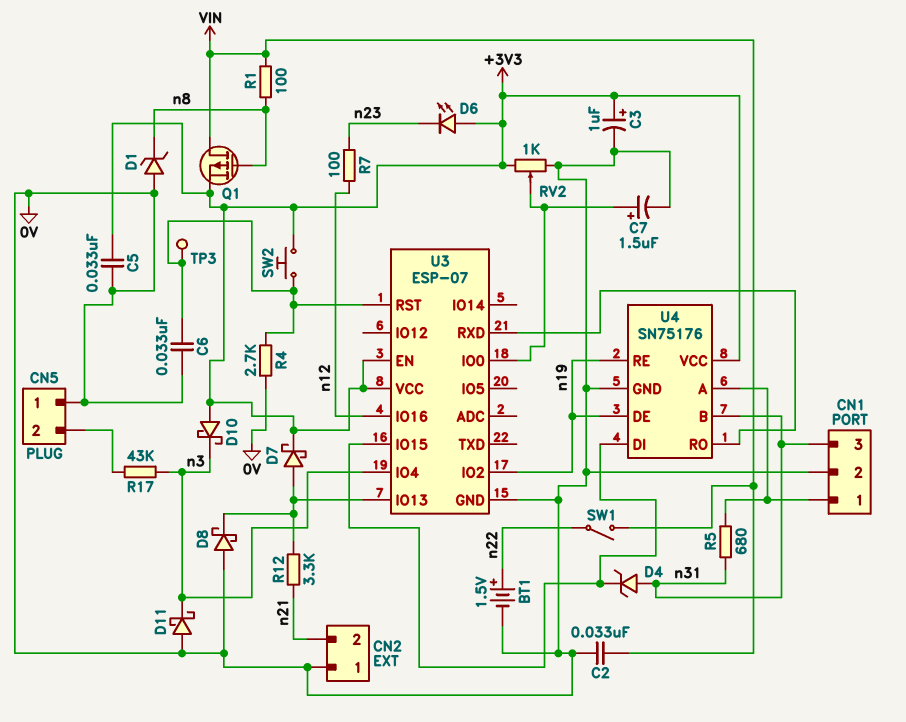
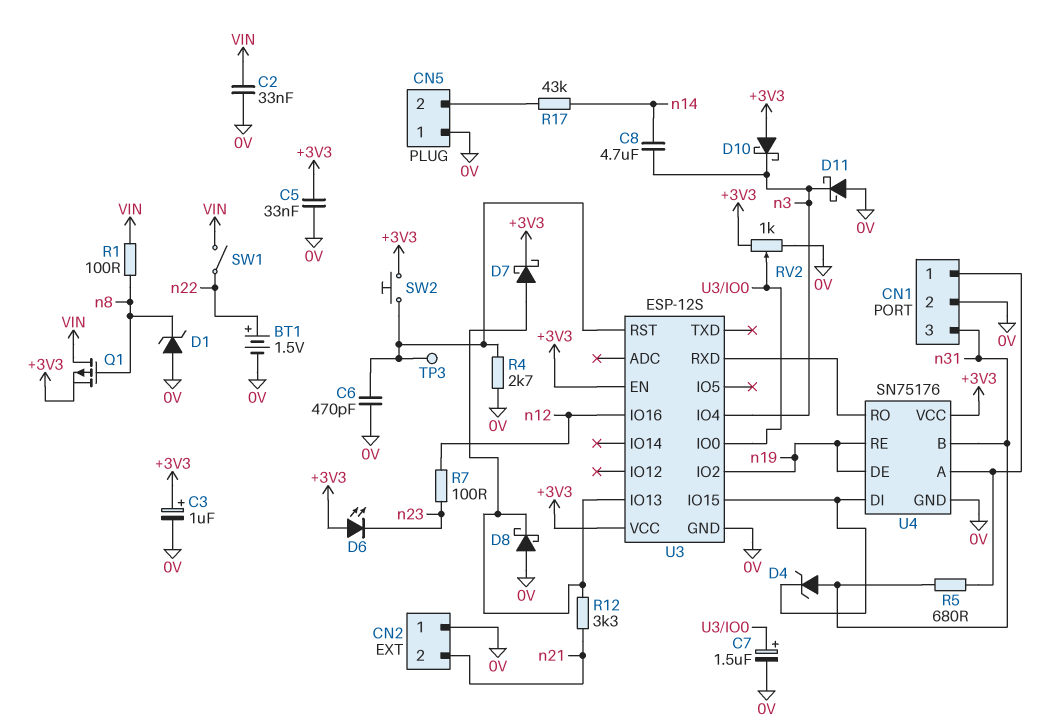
C6: 33nF (0V, U3/RST) -> 470pF (0V, U3/RST)
C8: none -> 4.7uF (n3, n14)
R17: 43k (CN5/2, n3) -> 43k (CN5/2, n14)
U3: ESP-07 -> ESP-12S

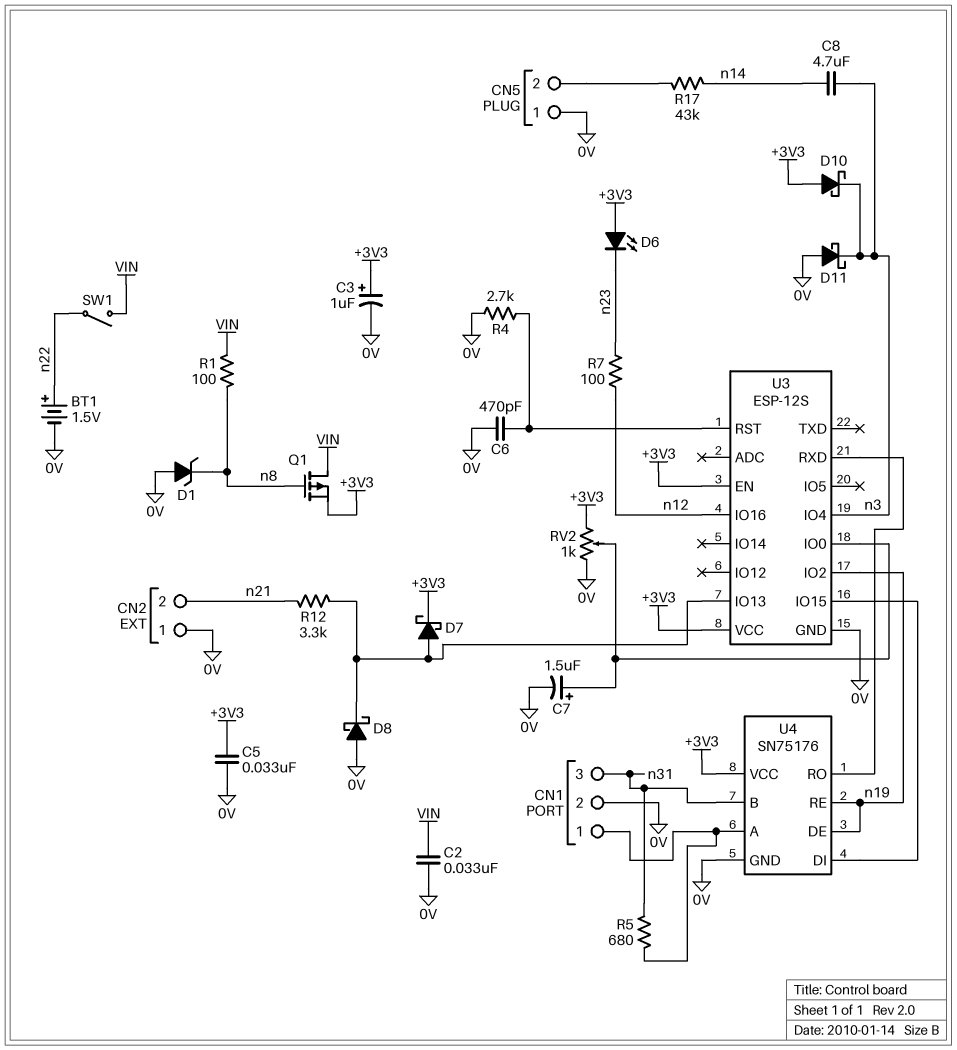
D4: zener (A n31, K U3/IO15) -> none
SW2: button (+3V3, U3/RST) -> none
TP3: test point (U3/RST) -> none

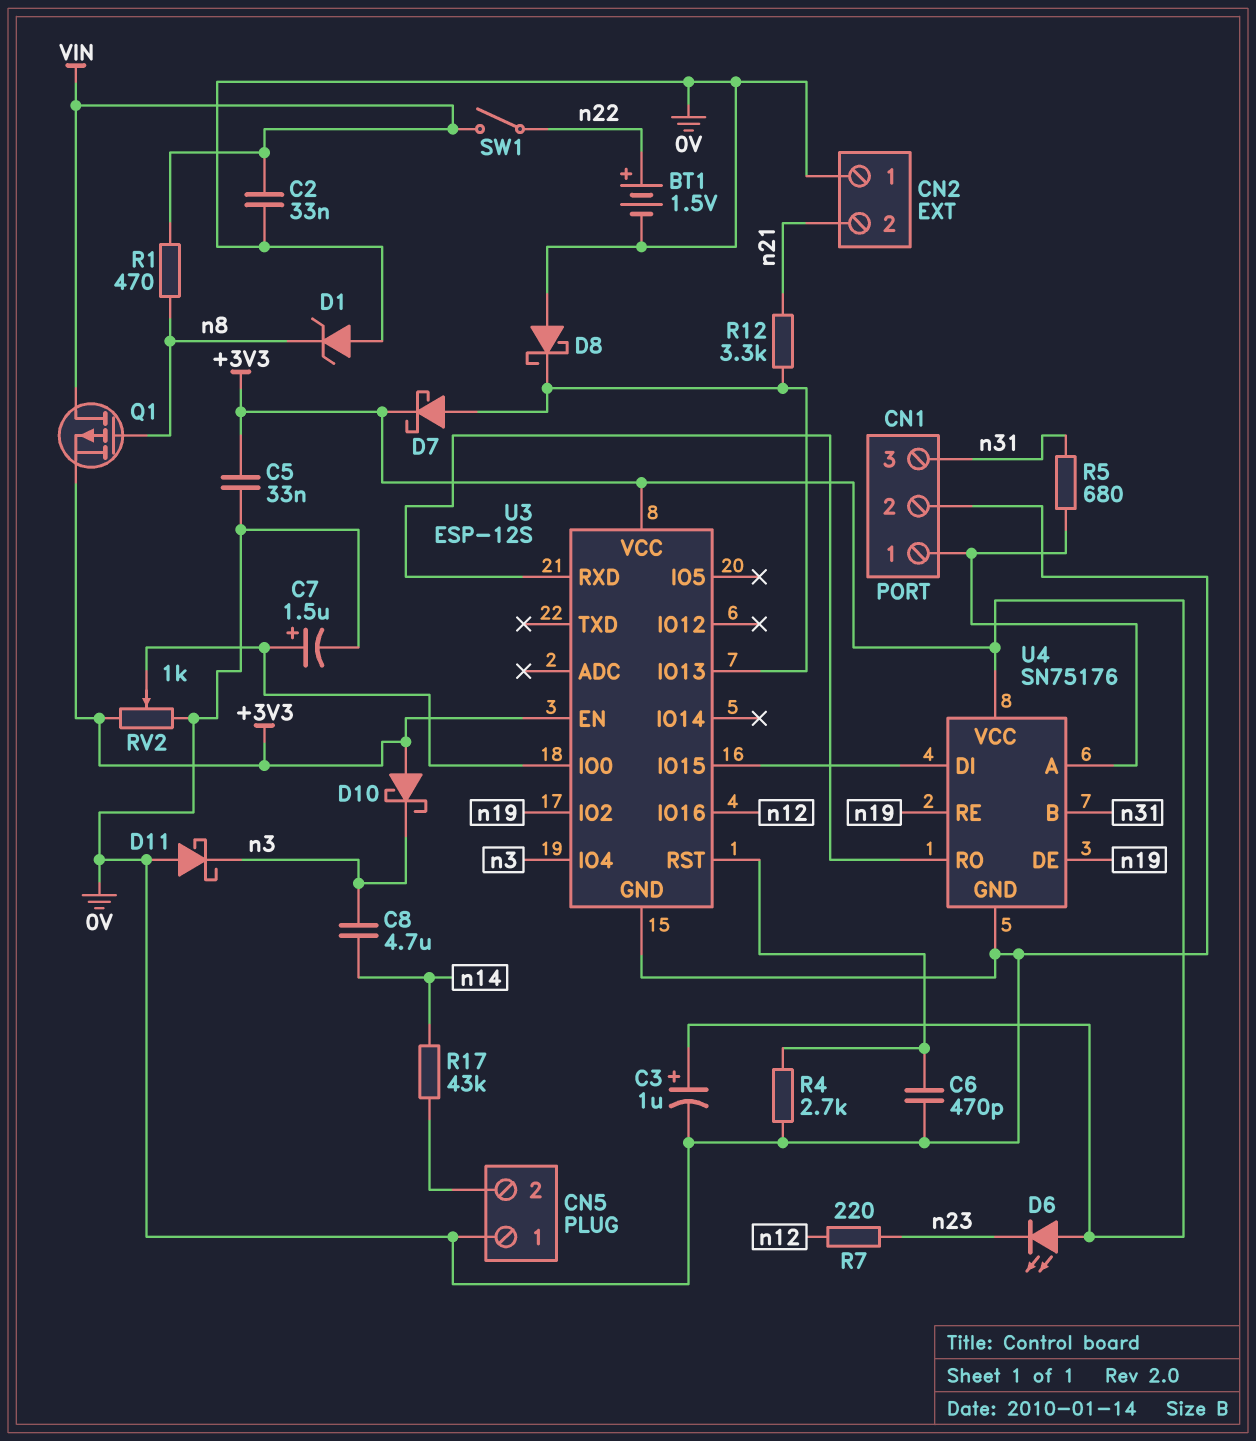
R1: 100 (VIN, n8) -> 470 (VIN, n8)
R7: 100 (n12, n23) -> 220 (n12, n23)

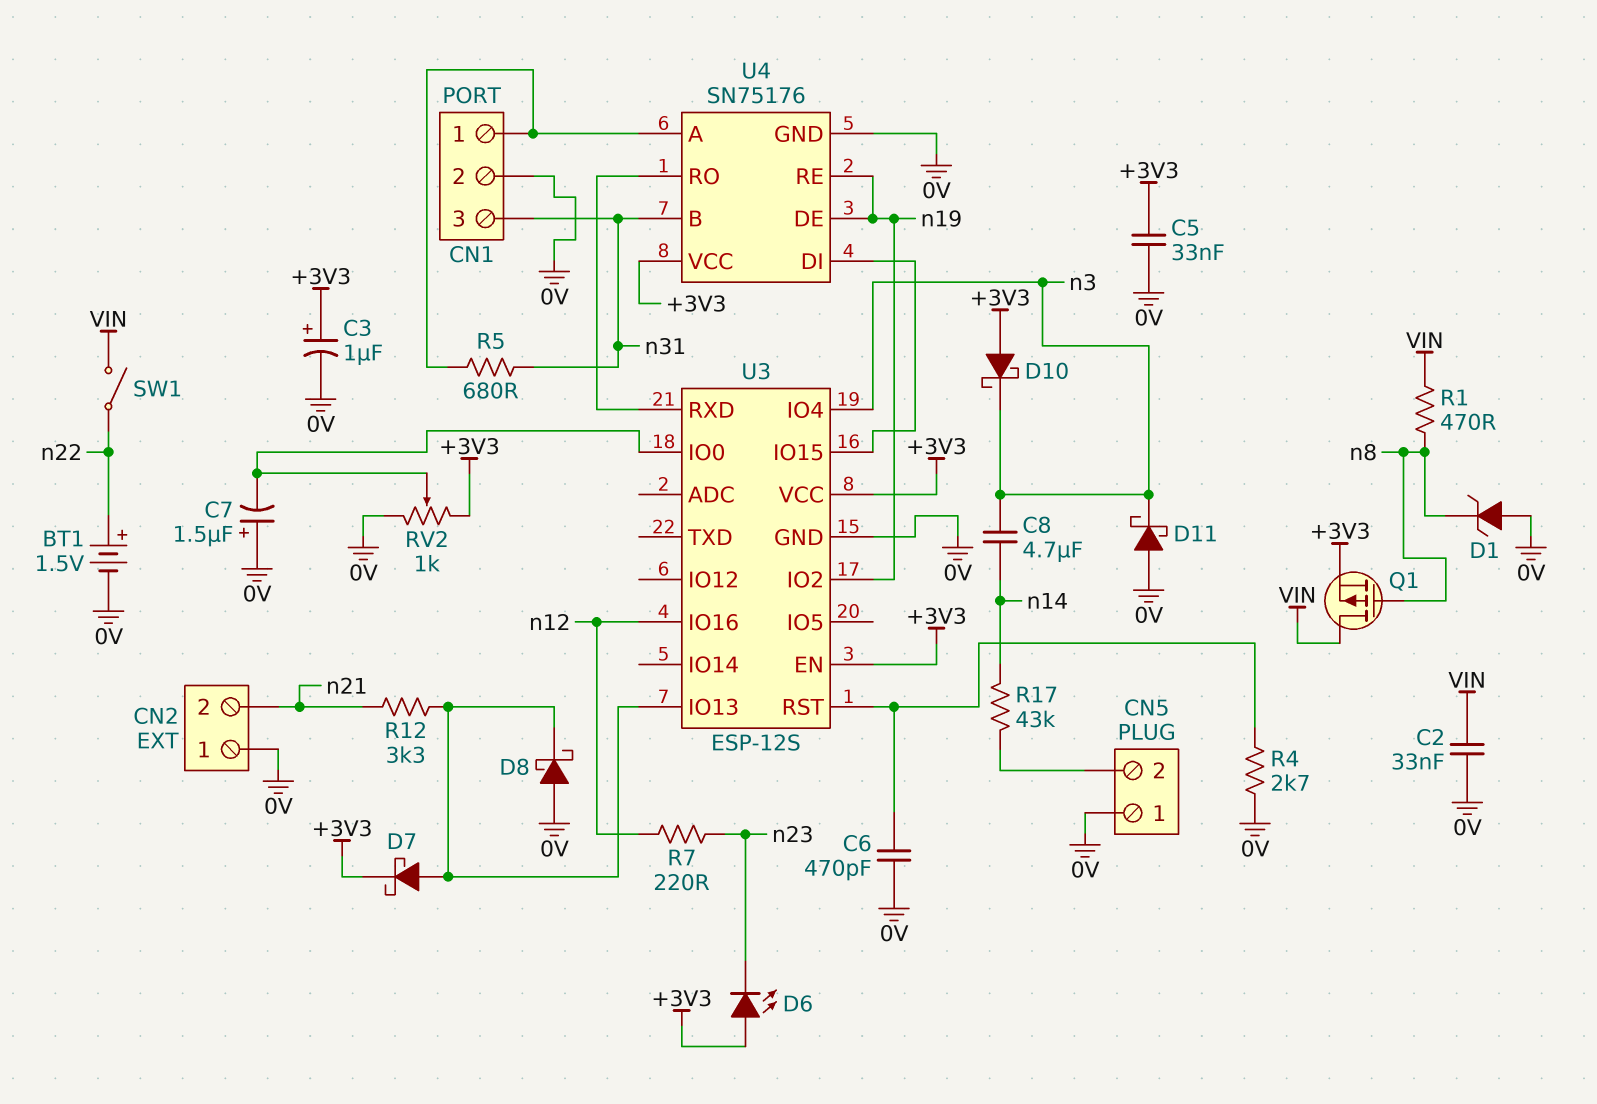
C7: 1.5uF (plus U3/IO0, minus 0V) -> 1.5uF (plus 0V, minus U3/IO0)

